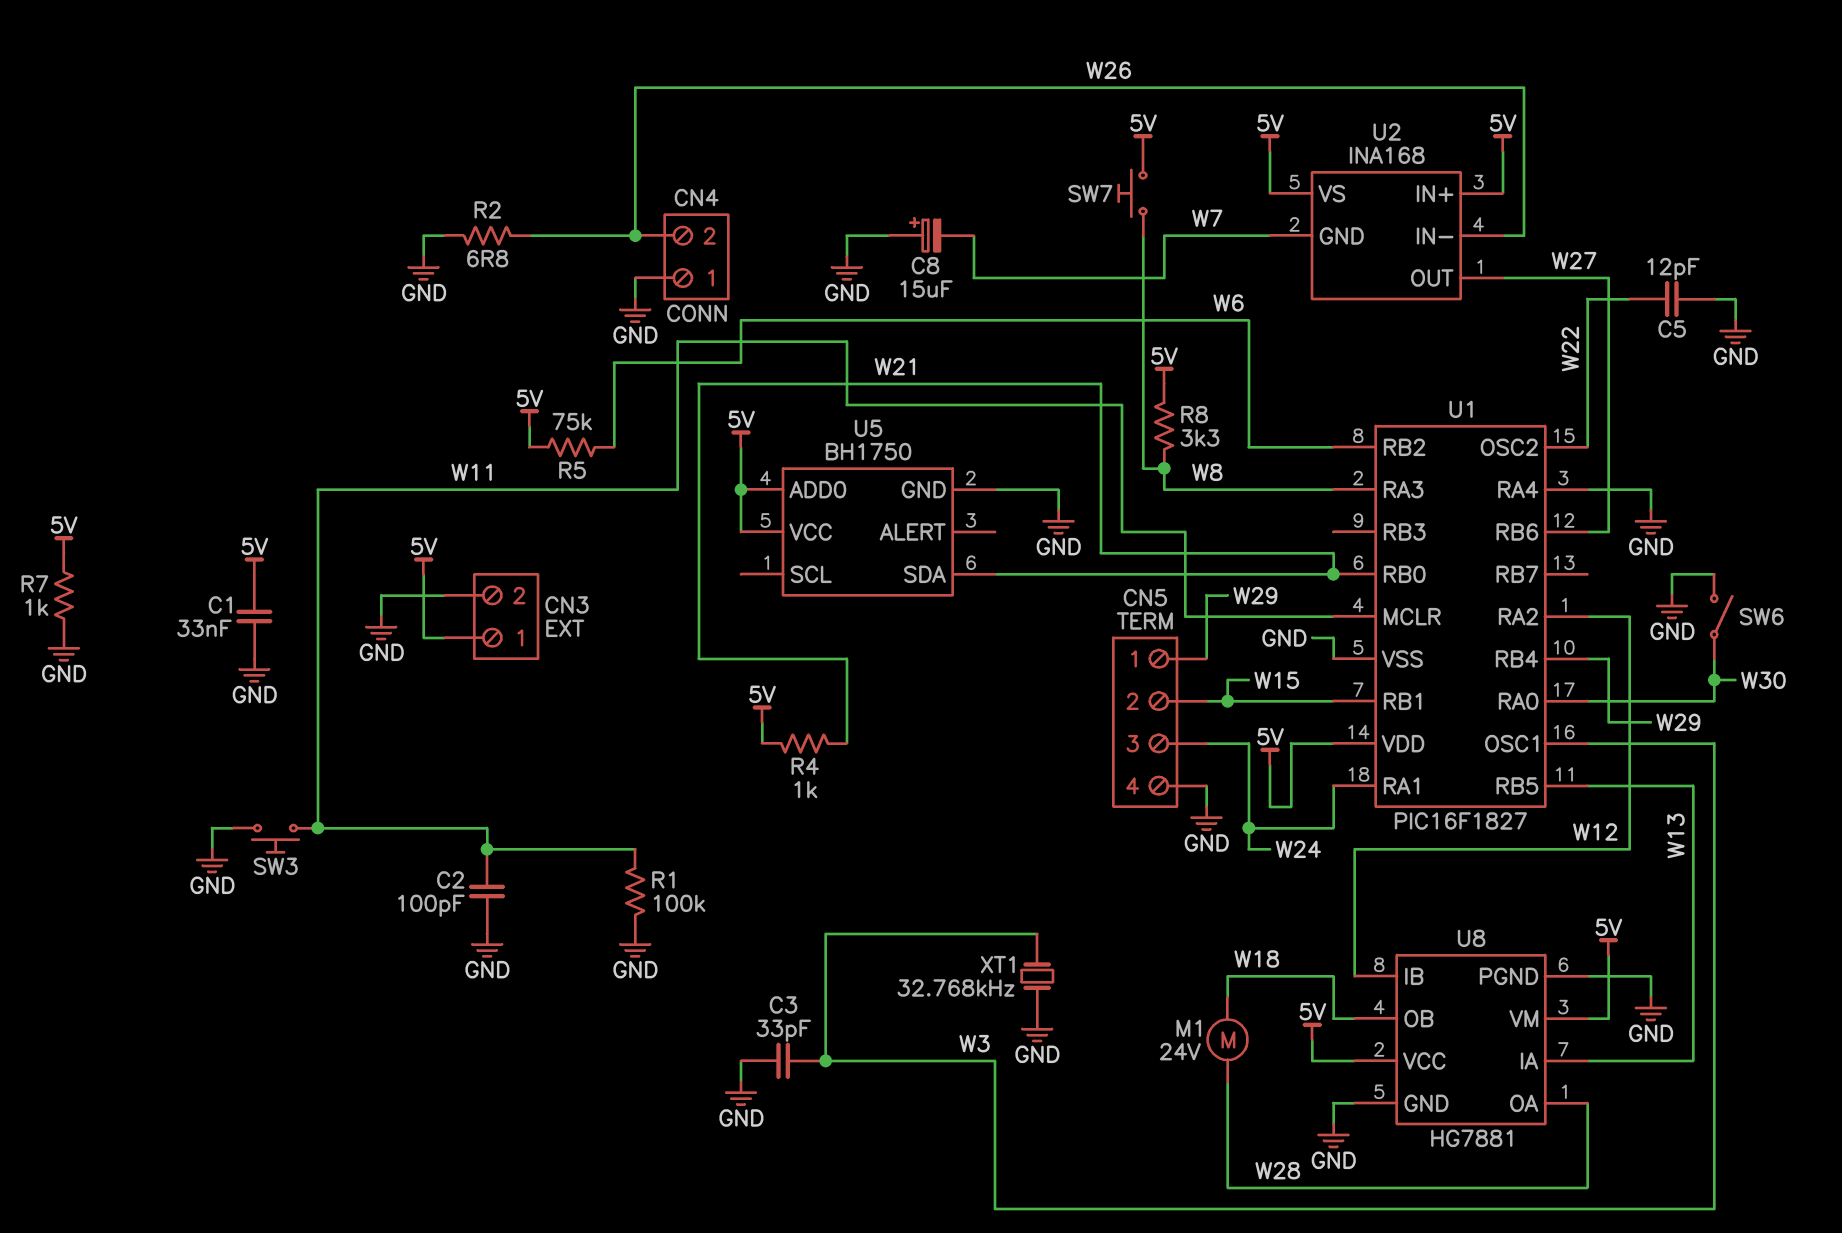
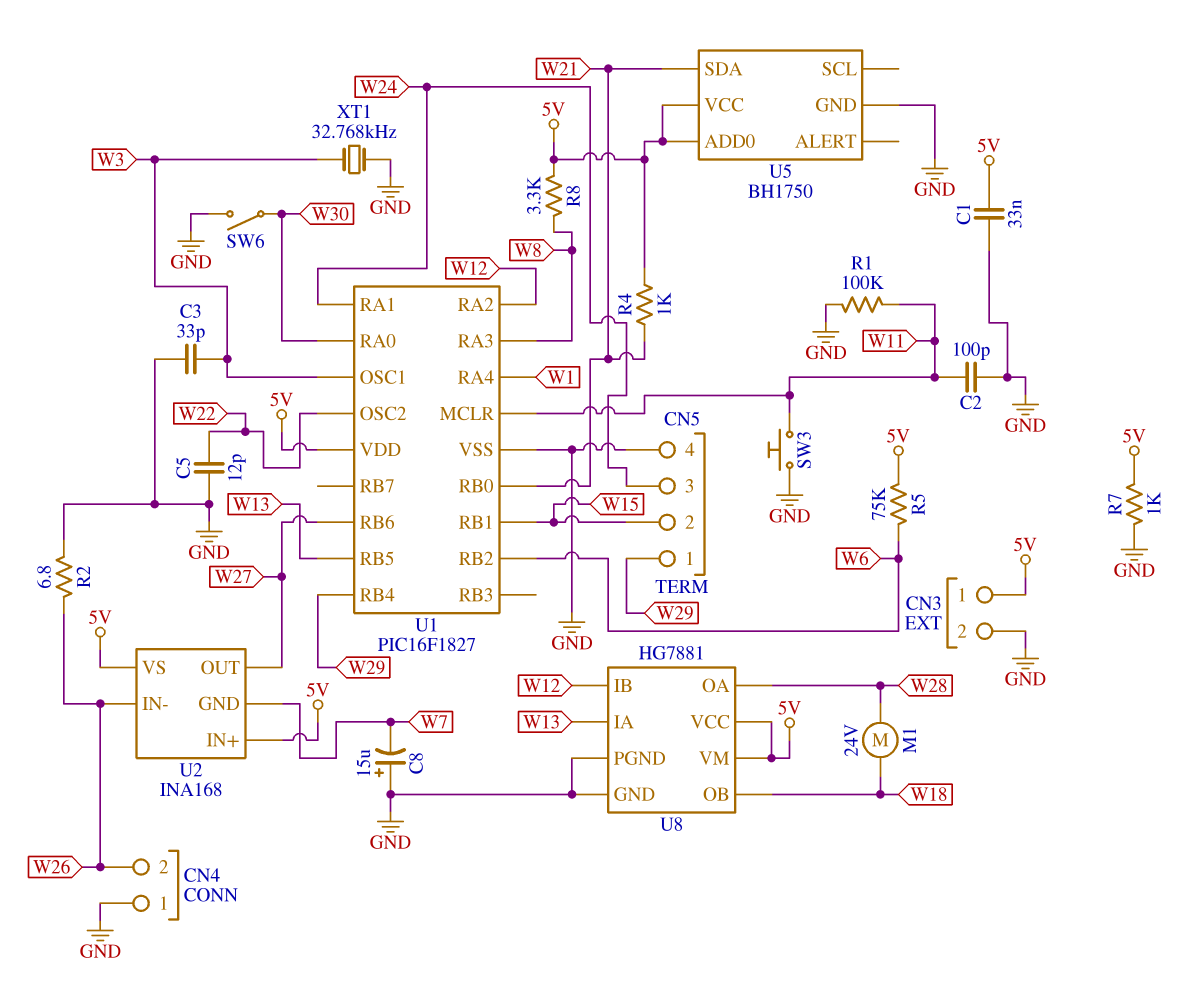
SW7: button (5V, W8) -> none
U1 pin RA4: GND -> W1

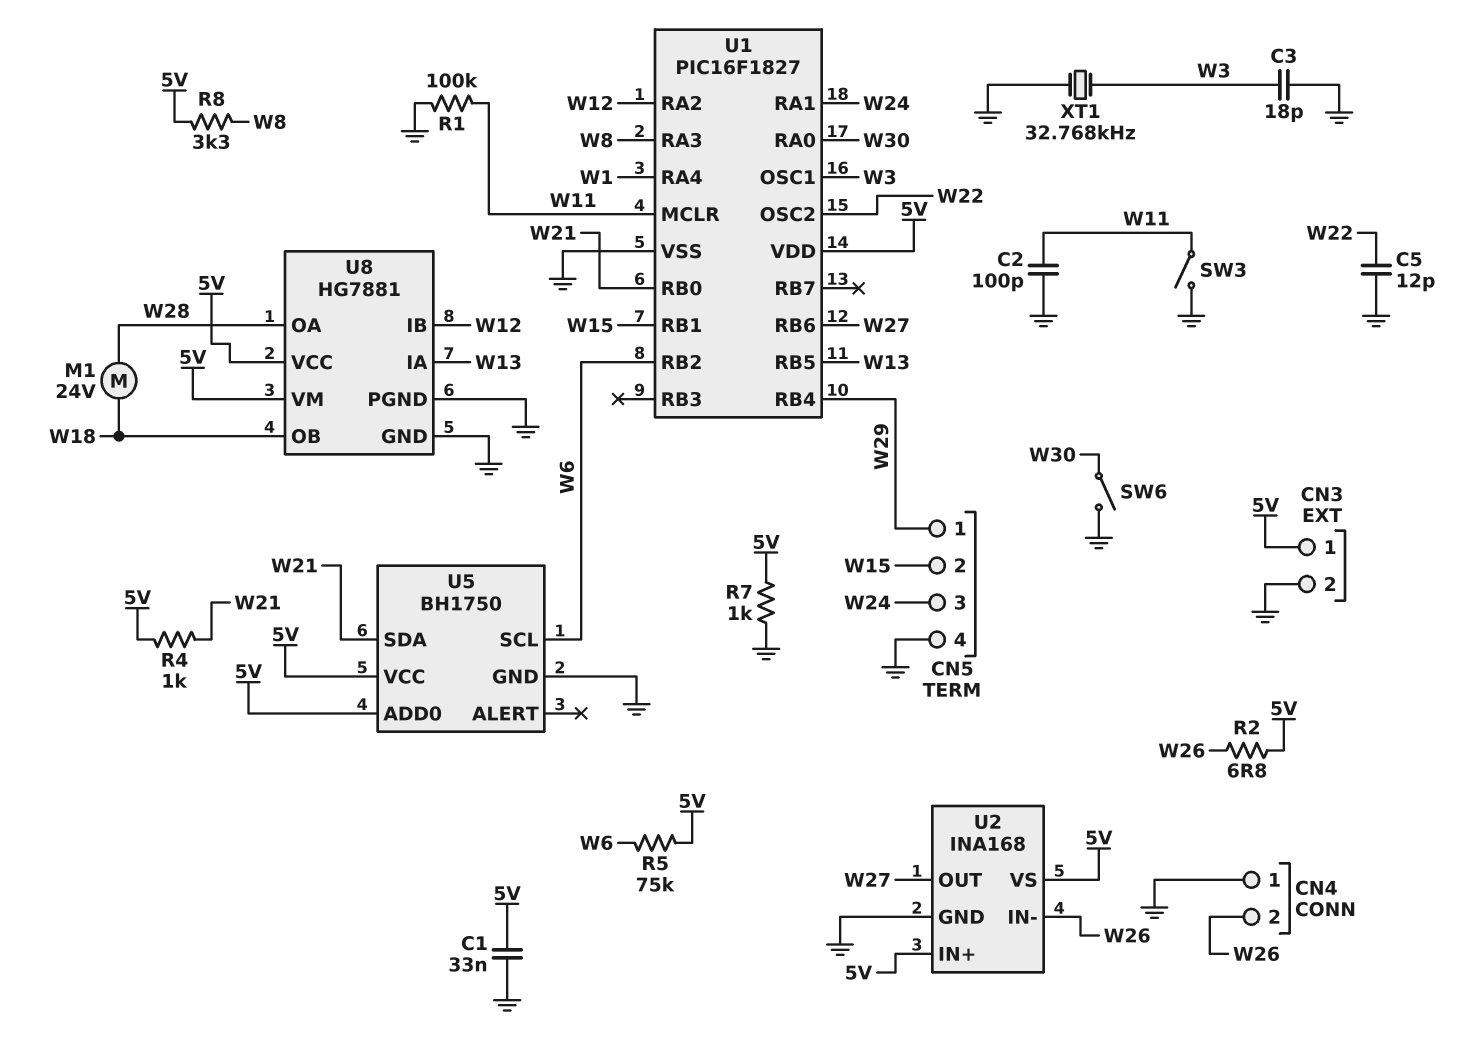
C3: 33pF (GND, W3) -> 18pF (GND, W3)
C8: 15uF (plus GND, minus W7) -> none
R2: 6.8 (GND, W26) -> 6.8 (5V, W26)
SW3: button (GND, W11) -> switch (GND, W11)
U2 pin GND: W7 -> GND
U5 pin SCL: none -> W6

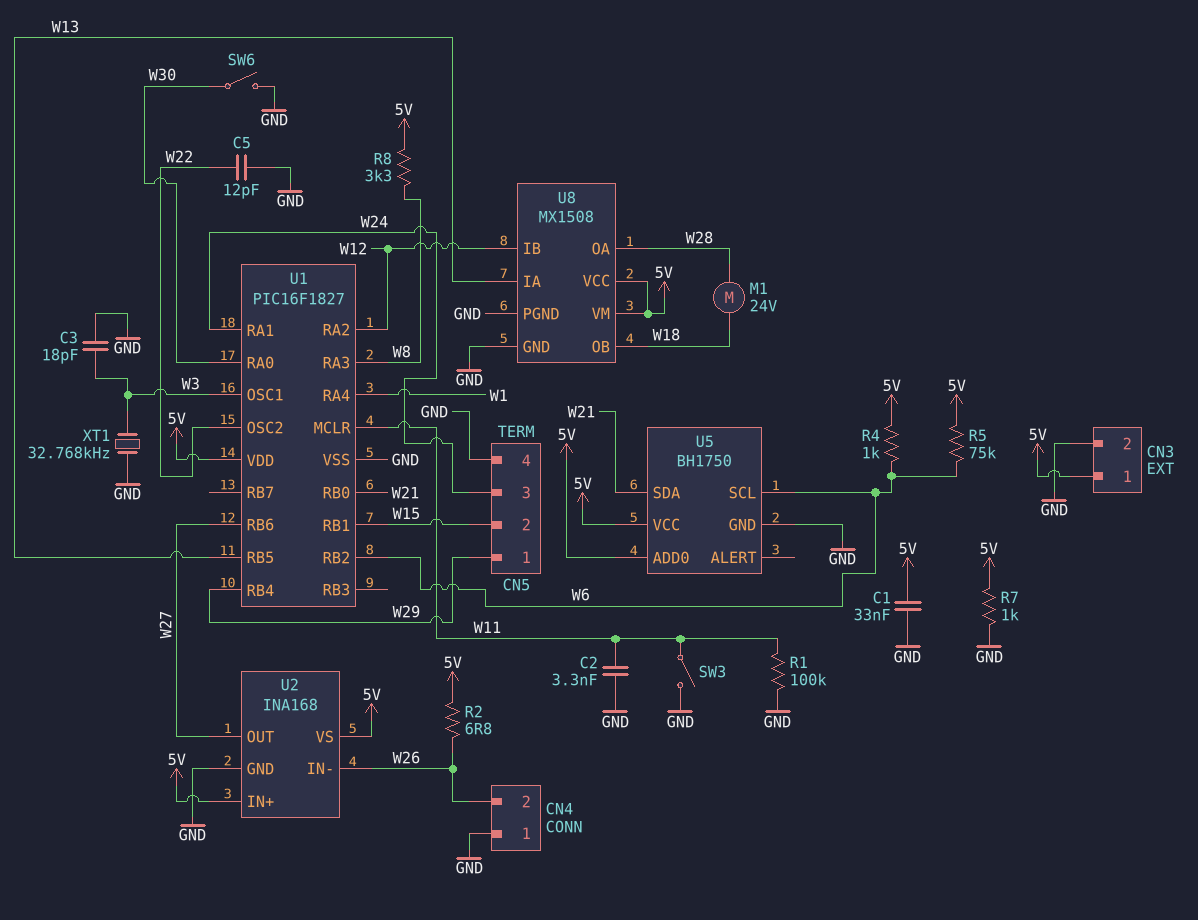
C2: 100pF (GND, W11) -> 3.3nF (GND, W11)
R4: 1k (5V, W21) -> 1k (5V, W6)
U8: HG7881 -> MX1508

